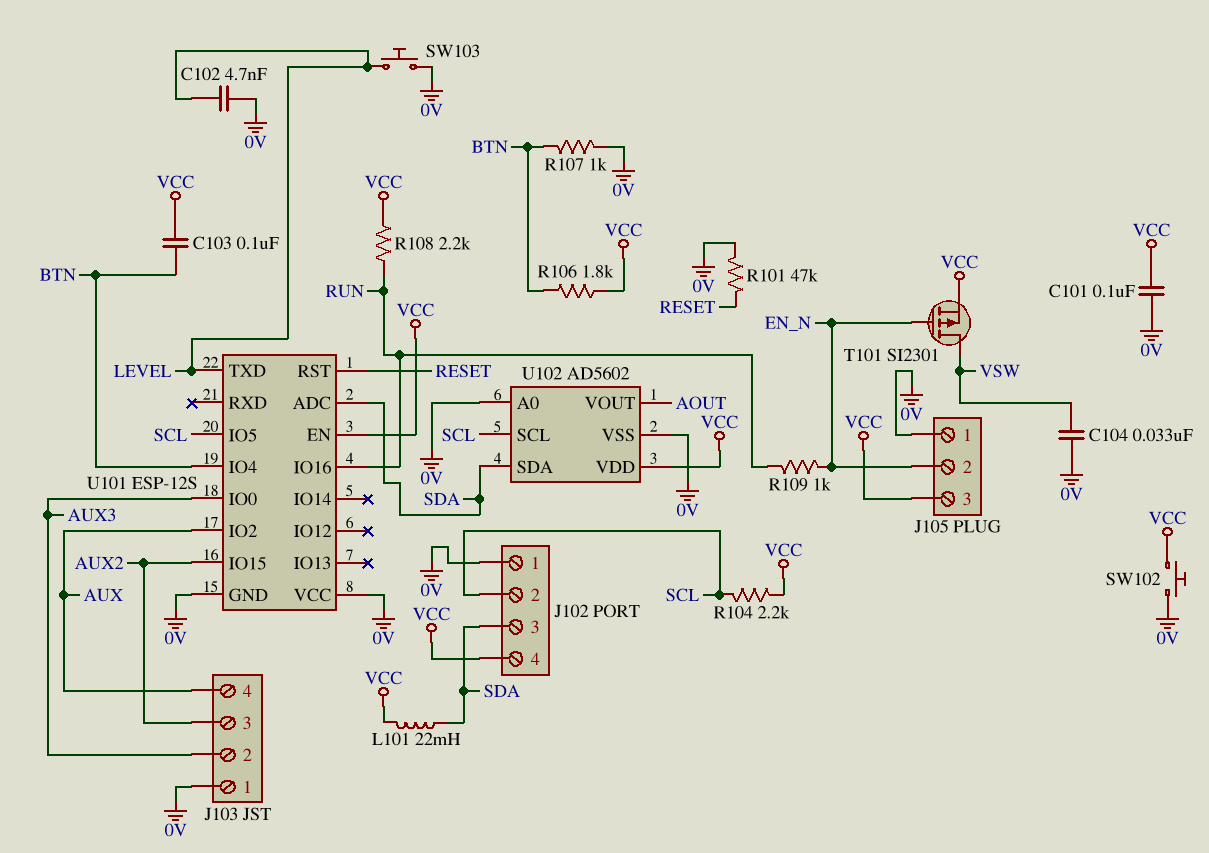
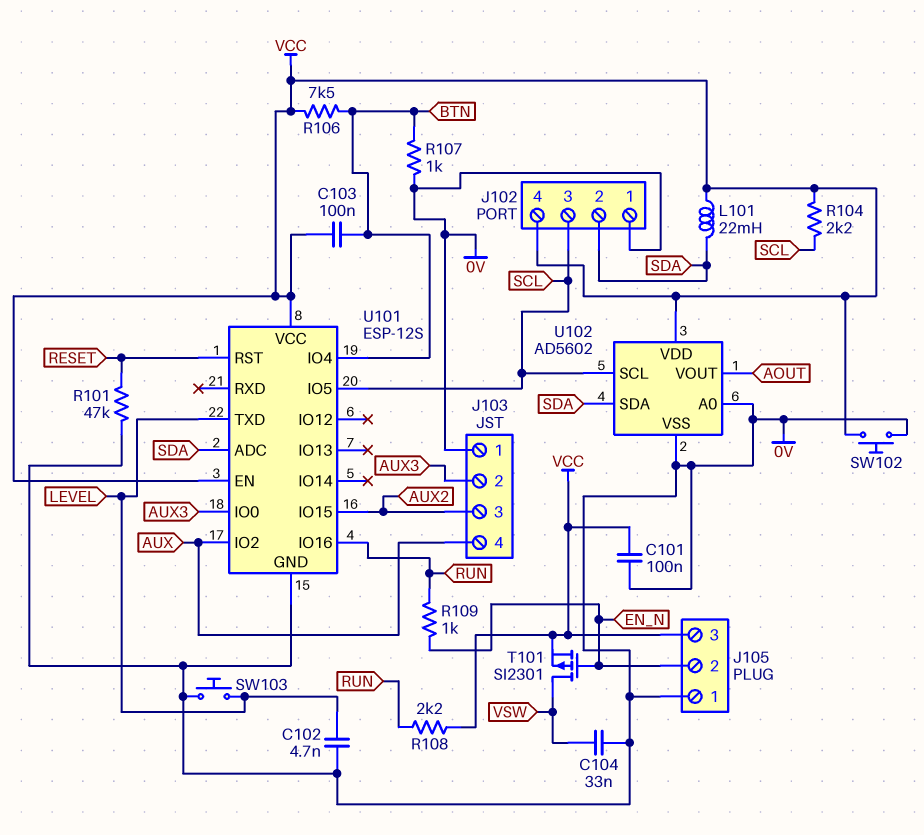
J102 pin 2: SCL -> SDA
J102 pin 3: SDA -> SCL
R106: 1.8k (BTN, VCC) -> 7.5k (BTN, VCC)
U101 pin VCC: 0V -> VCC

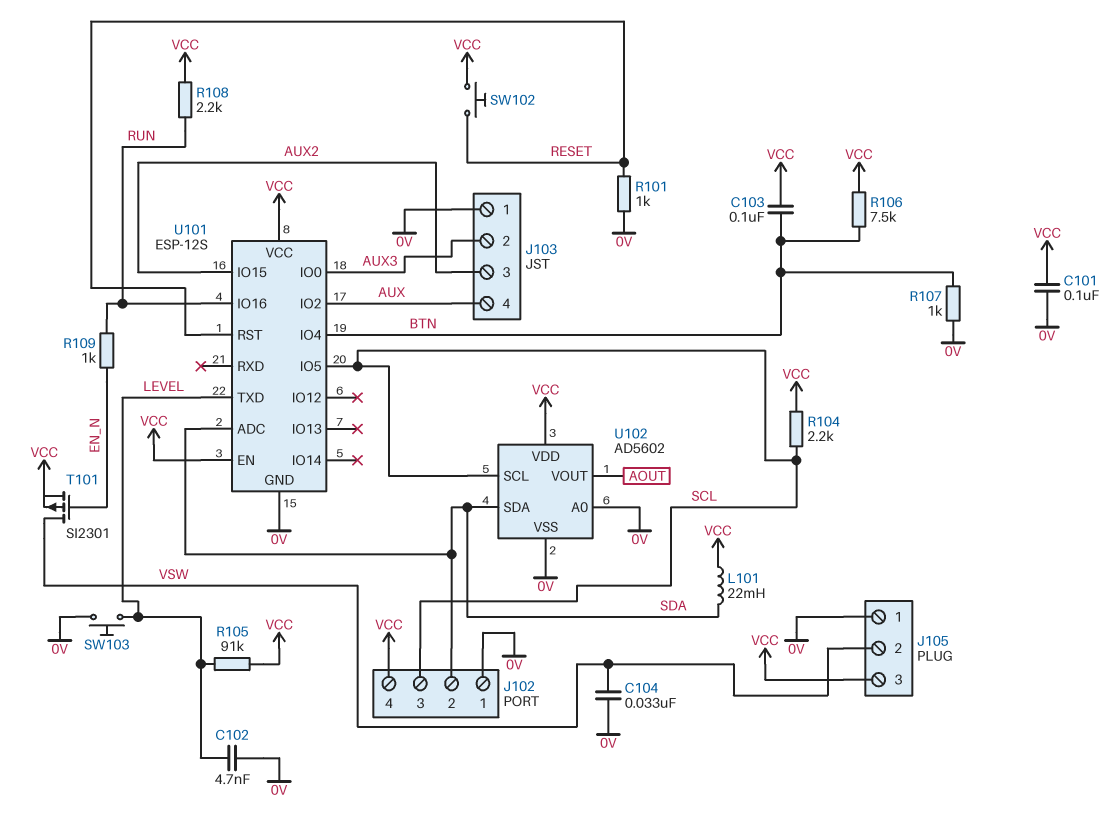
J105 pin 2: EN_N -> VSW
R101: 47k (0V, RESET) -> 1k (0V, RESET)
R105: none -> 91k (LEVEL, VCC)
SW102: button (0V, VCC) -> button (RESET, VCC)

